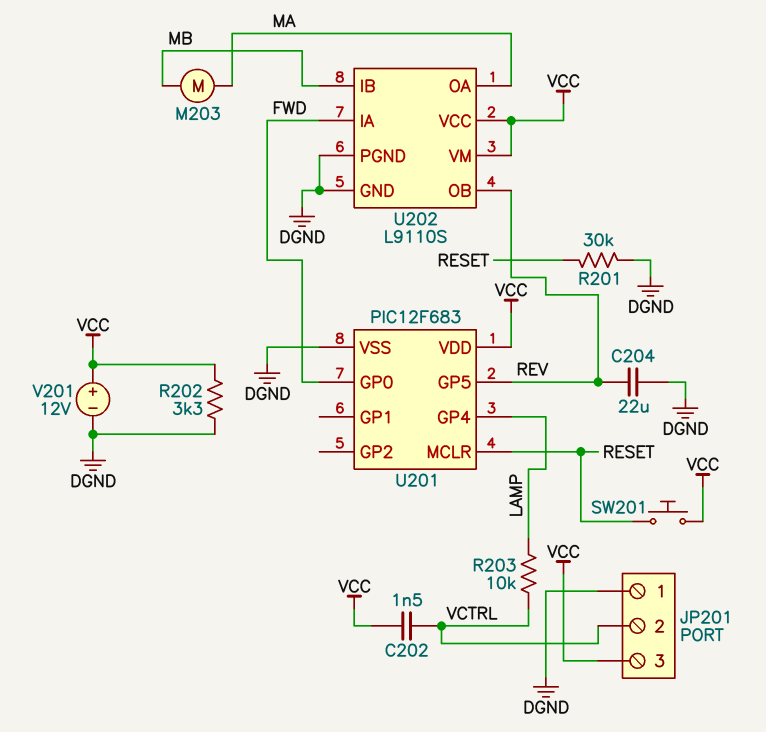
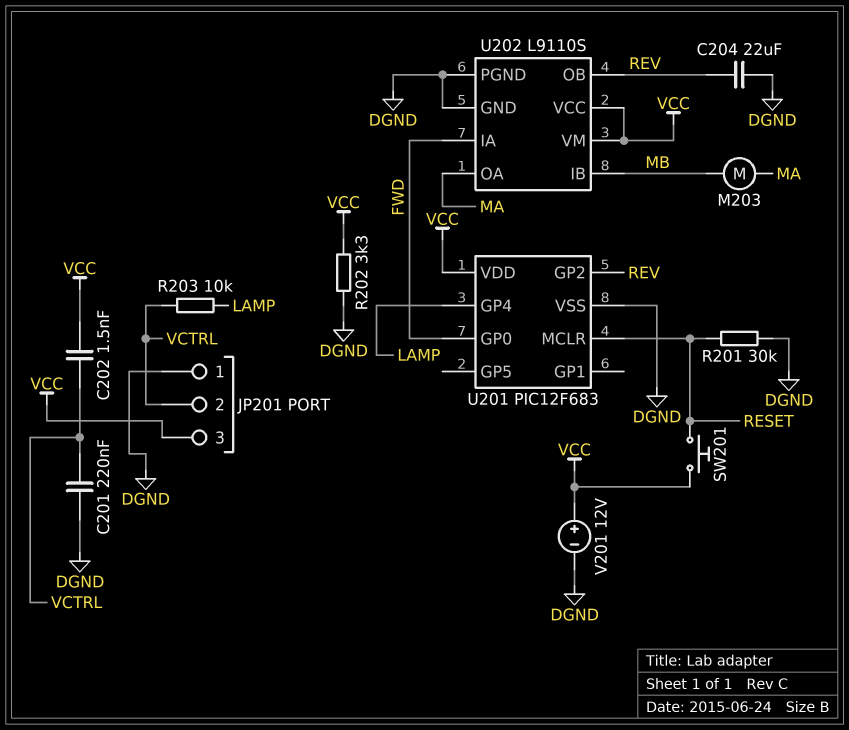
C201: none -> 220nF (DGND, VCTRL)
U201 pin GP2: none -> REV
U201 pin GP5: REV -> none

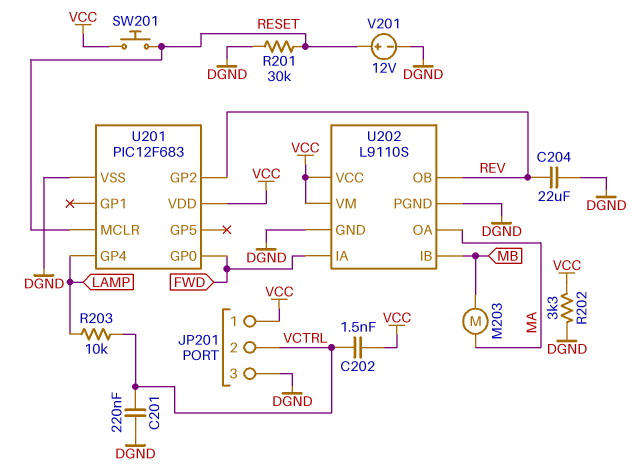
JP201 pin 1: DGND -> VCC
JP201 pin 3: VCC -> DGND
V201: 12V (plus VCC, minus DGND) -> 12V (plus RESET, minus DGND)

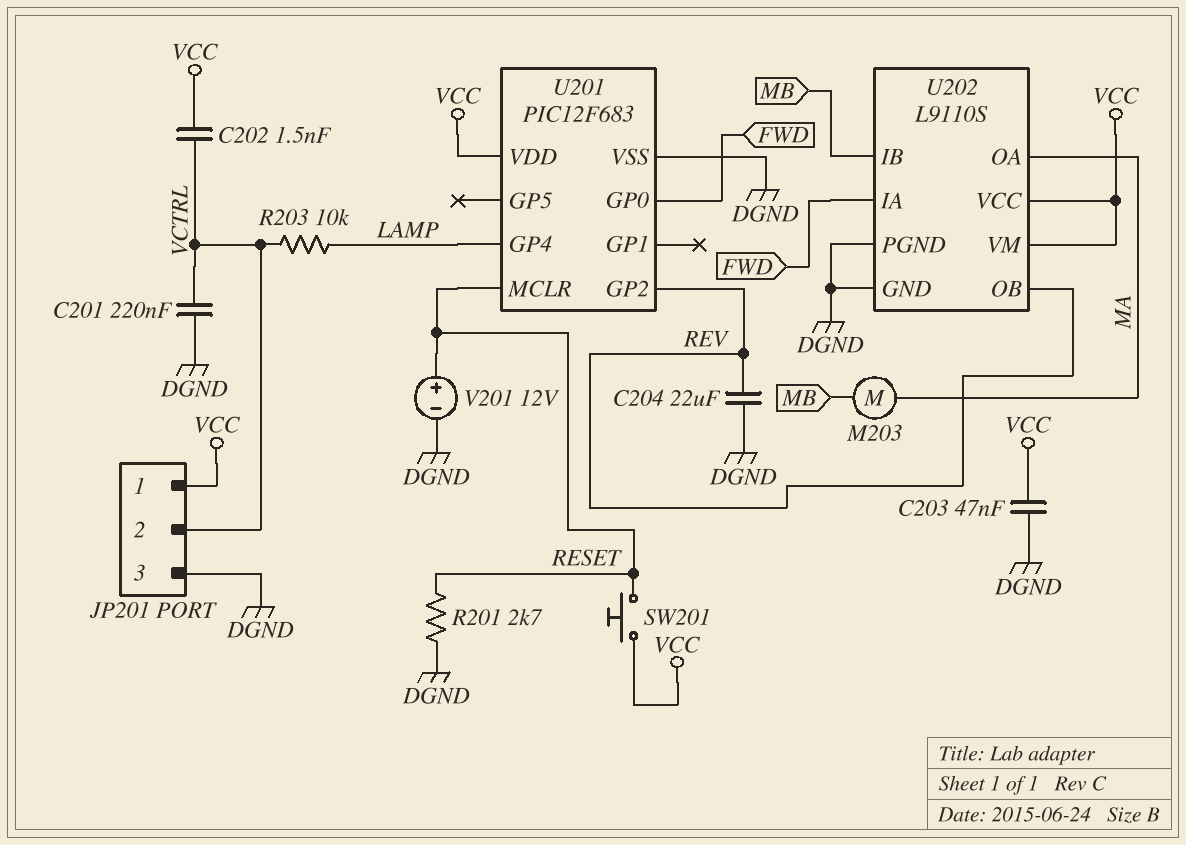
C203: none -> 47nF (DGND, VCC)
R201: 30k (DGND, RESET) -> 2.7k (DGND, RESET)
R202: 3.3k (DGND, VCC) -> none

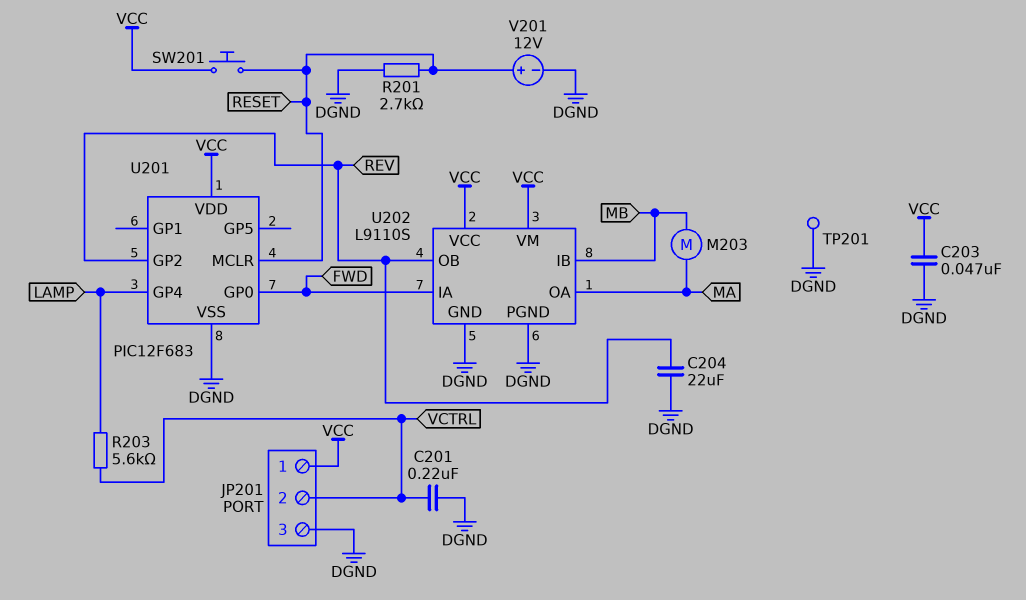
C202: 1.5nF (VCC, VCTRL) -> none
R203: 10k (LAMP, VCTRL) -> 5.6k (LAMP, VCTRL)
TP201: none -> test point (DGND)

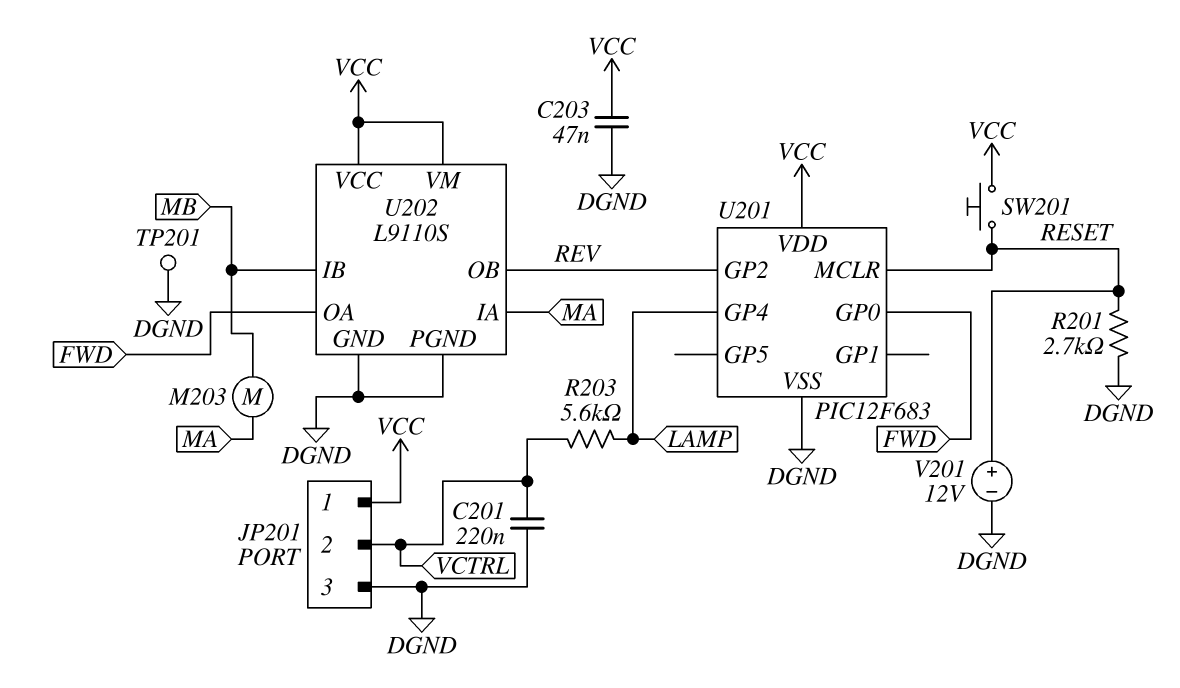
C204: 22uF (DGND, REV) -> none
U202 pin IA: FWD -> MA
U202 pin OA: MA -> FWD

